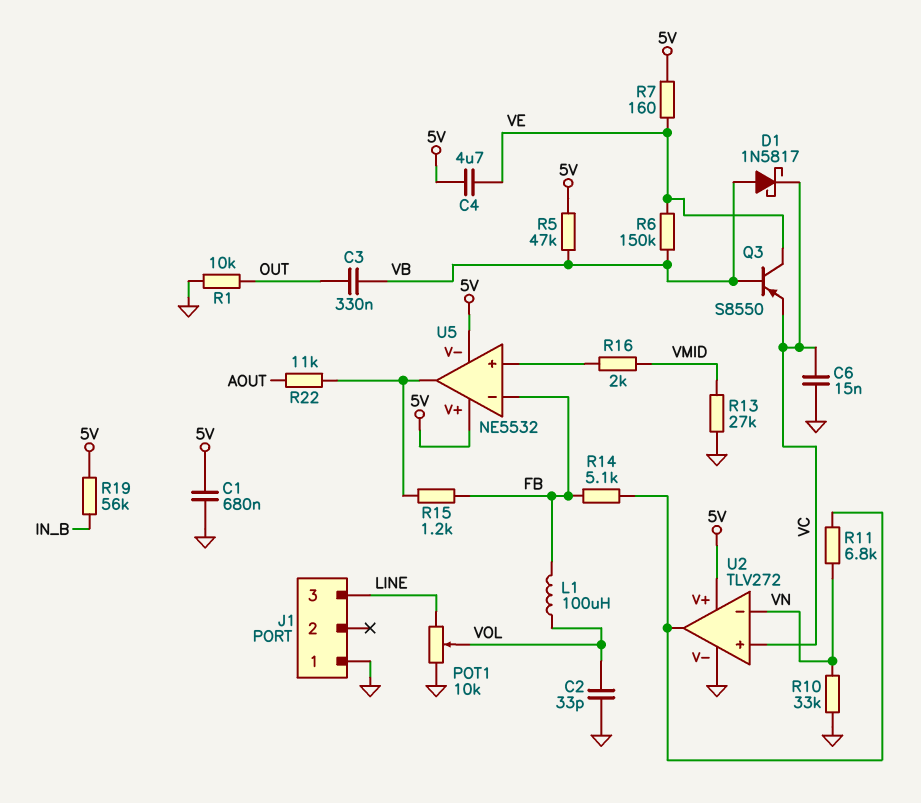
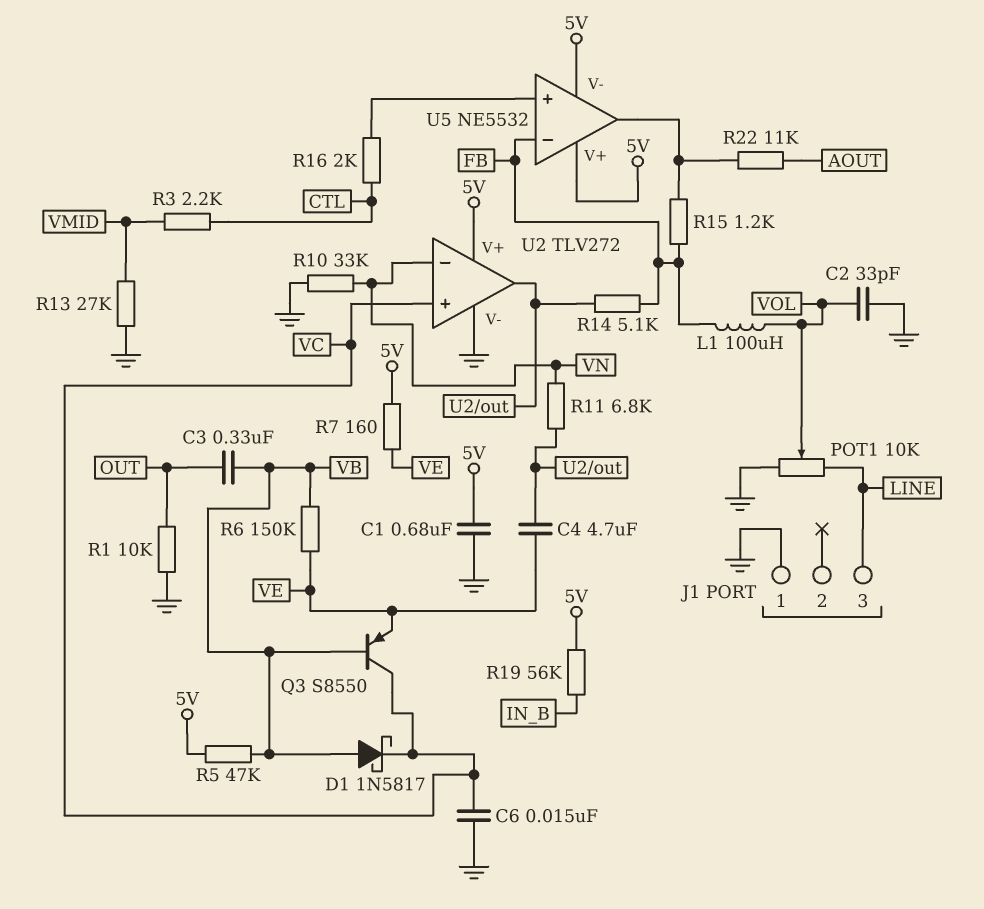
C4: 4.7uF (5V, VE) -> 4.7uF (U2/out, VE)
Q3: PNP S8550 (B VB, C VE, E VC) -> PNP S8550 (B VB, C VC, E VE)
R3: none -> 2.2k (CTL, VMID)
R16: 2k (U5/in+, VMID) -> 2k (CTL, U5/in+)

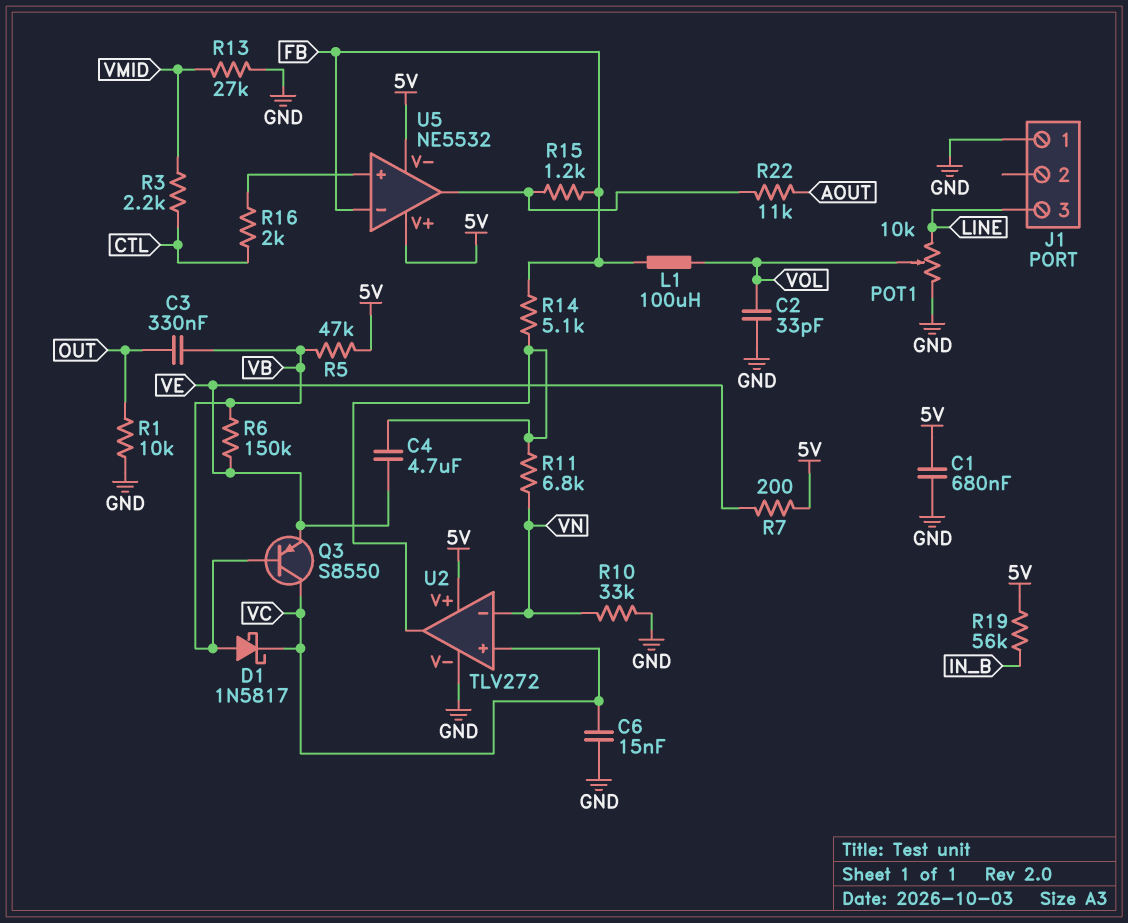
R7: 160 (5V, VE) -> 200 (5V, VE)

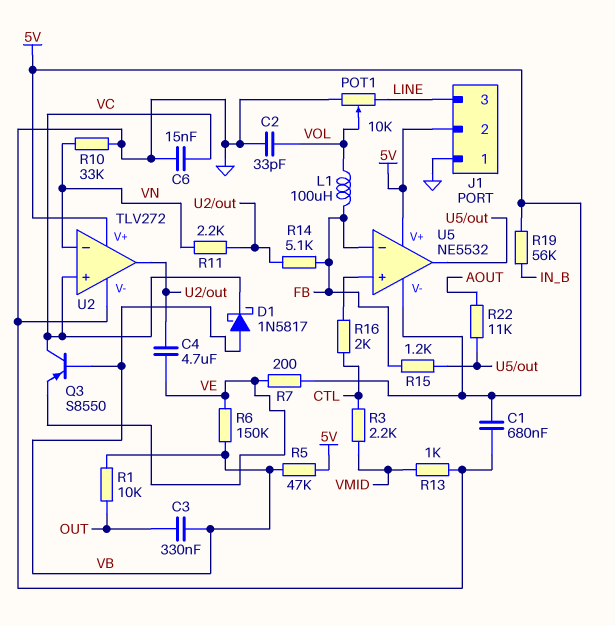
J1 pin 2: none -> 5V
R1: 10k (GND, OUT) -> 10k (OUT, VB)
R11: 6.8k (U2/out, VN) -> 2.2k (U2/out, VN)
R13: 27k (GND, VMID) -> 1k (GND, VMID)

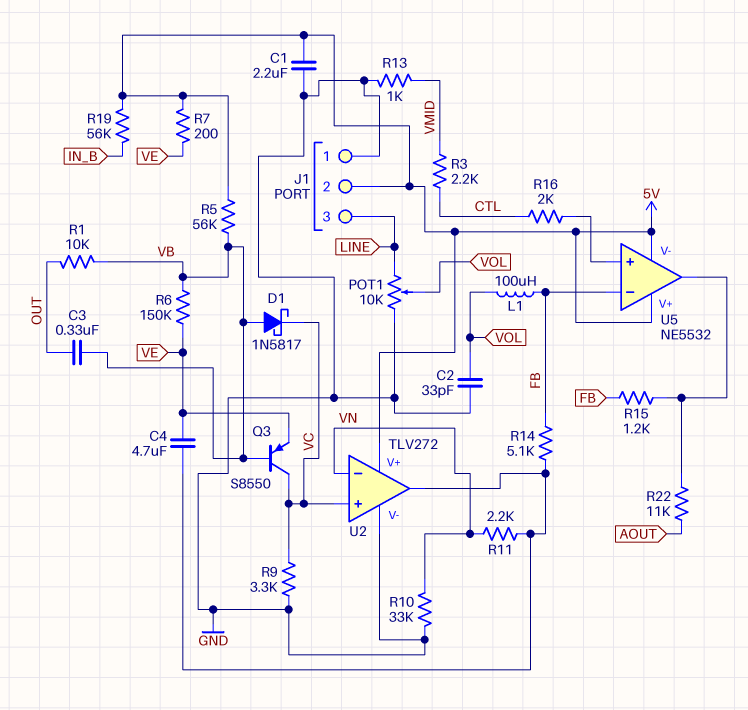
C1: 680nF (5V, GND) -> 2.2uF (5V, GND)
C6: 15nF (GND, VC) -> none
R5: 47k (5V, VB) -> 56k (5V, VB)
R9: none -> 3.3k (GND, VC)

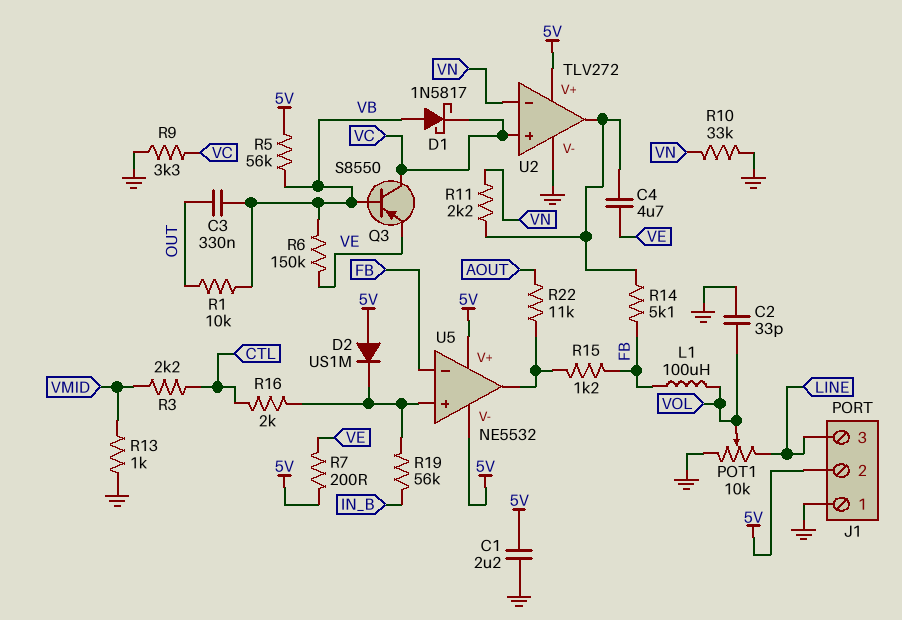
D2: none -> diode US1M (A 5V, K U5/in+)
R19: 56k (5V, IN_B) -> 56k (IN_B, U5/in+)

